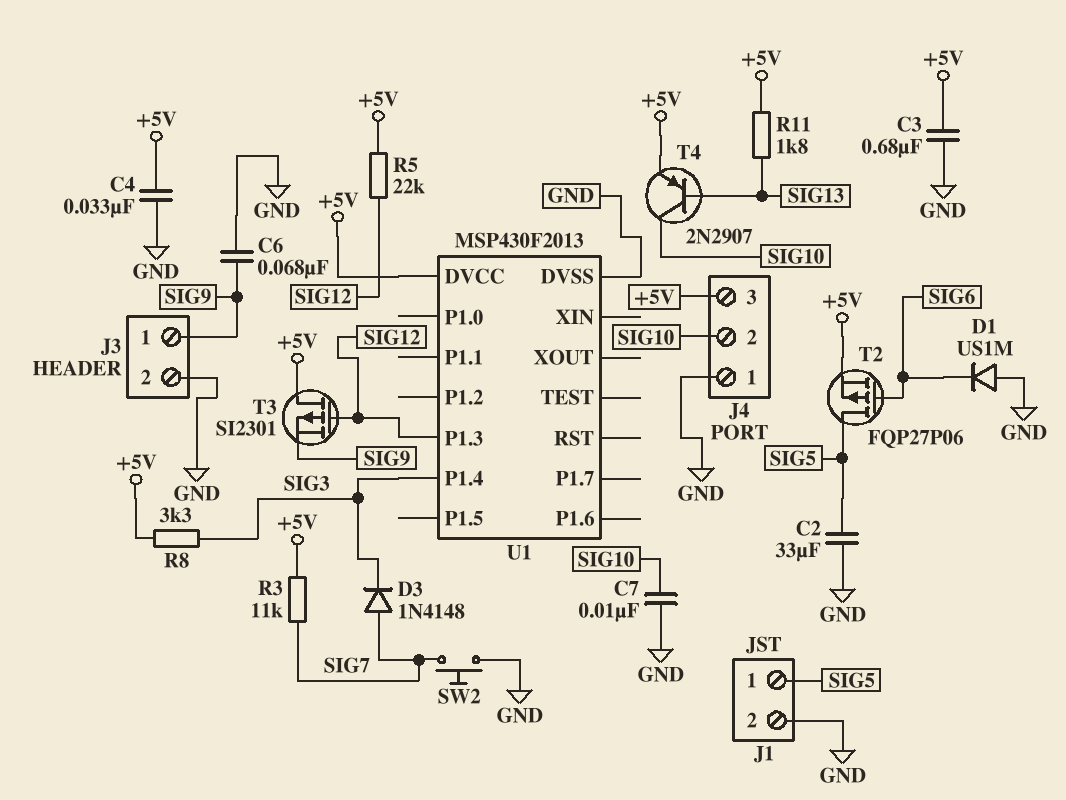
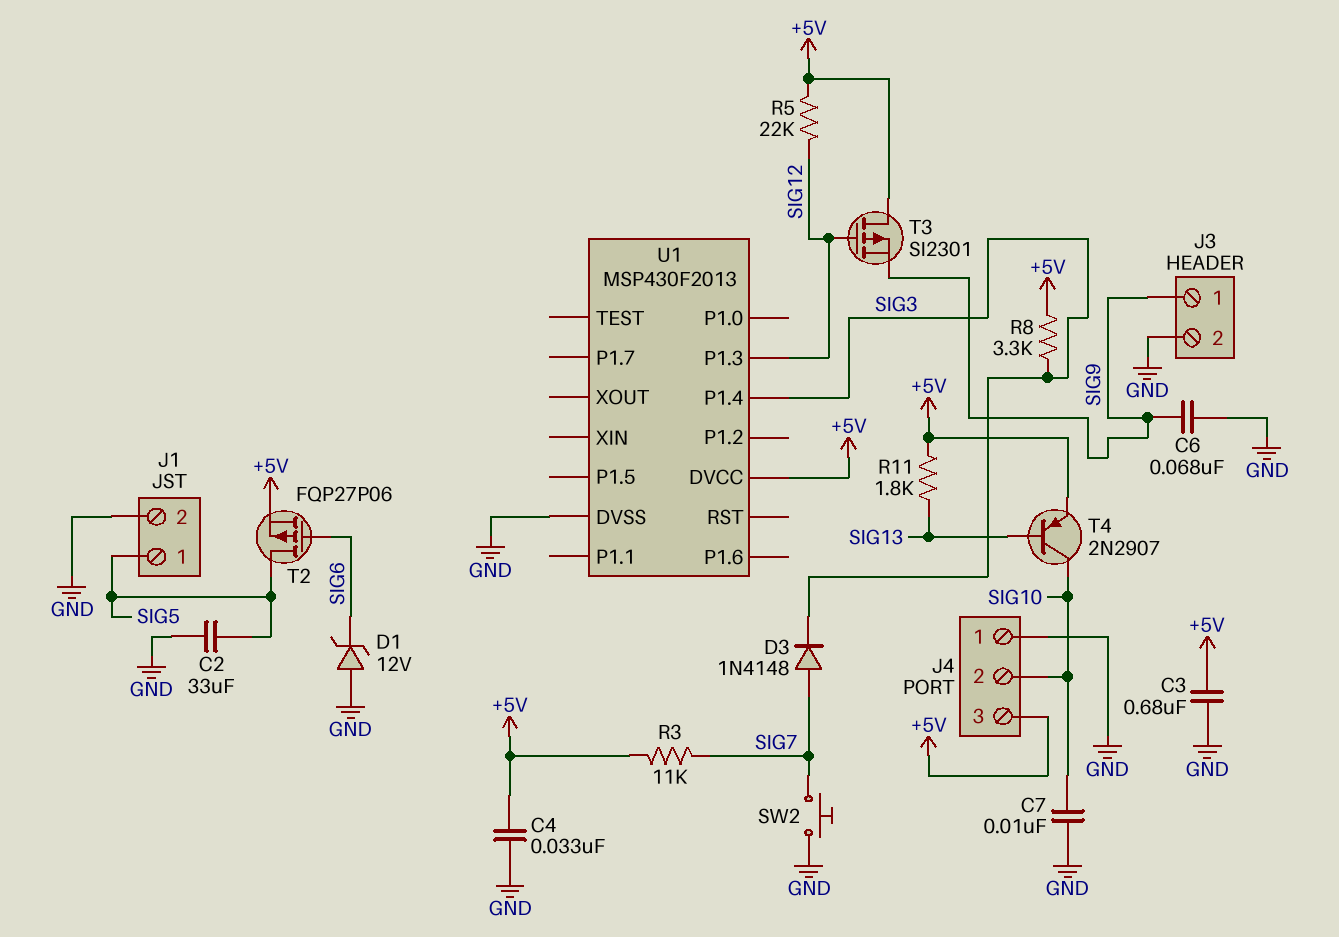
D1: diode US1M (A GND, K SIG6) -> zener 12V (A GND, K SIG6)

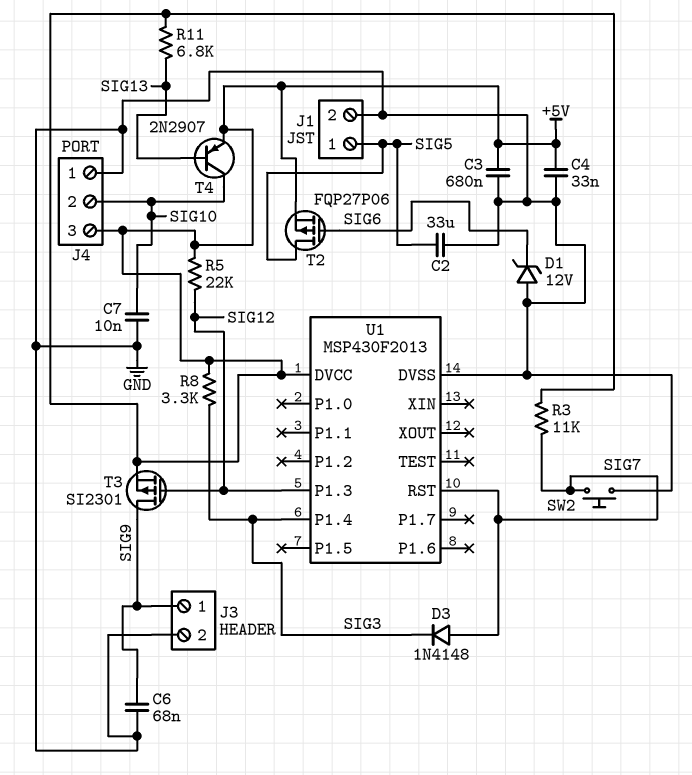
R11: 1.8k (+5V, SIG13) -> 6.8k (+5V, SIG13)
T3: PMOS SI2301 (G SIG12, D +5V, S SIG9) -> PMOS SI2301 (G SIG12, D SIG9, S +5V)
U1 pin RST: none -> SIG7

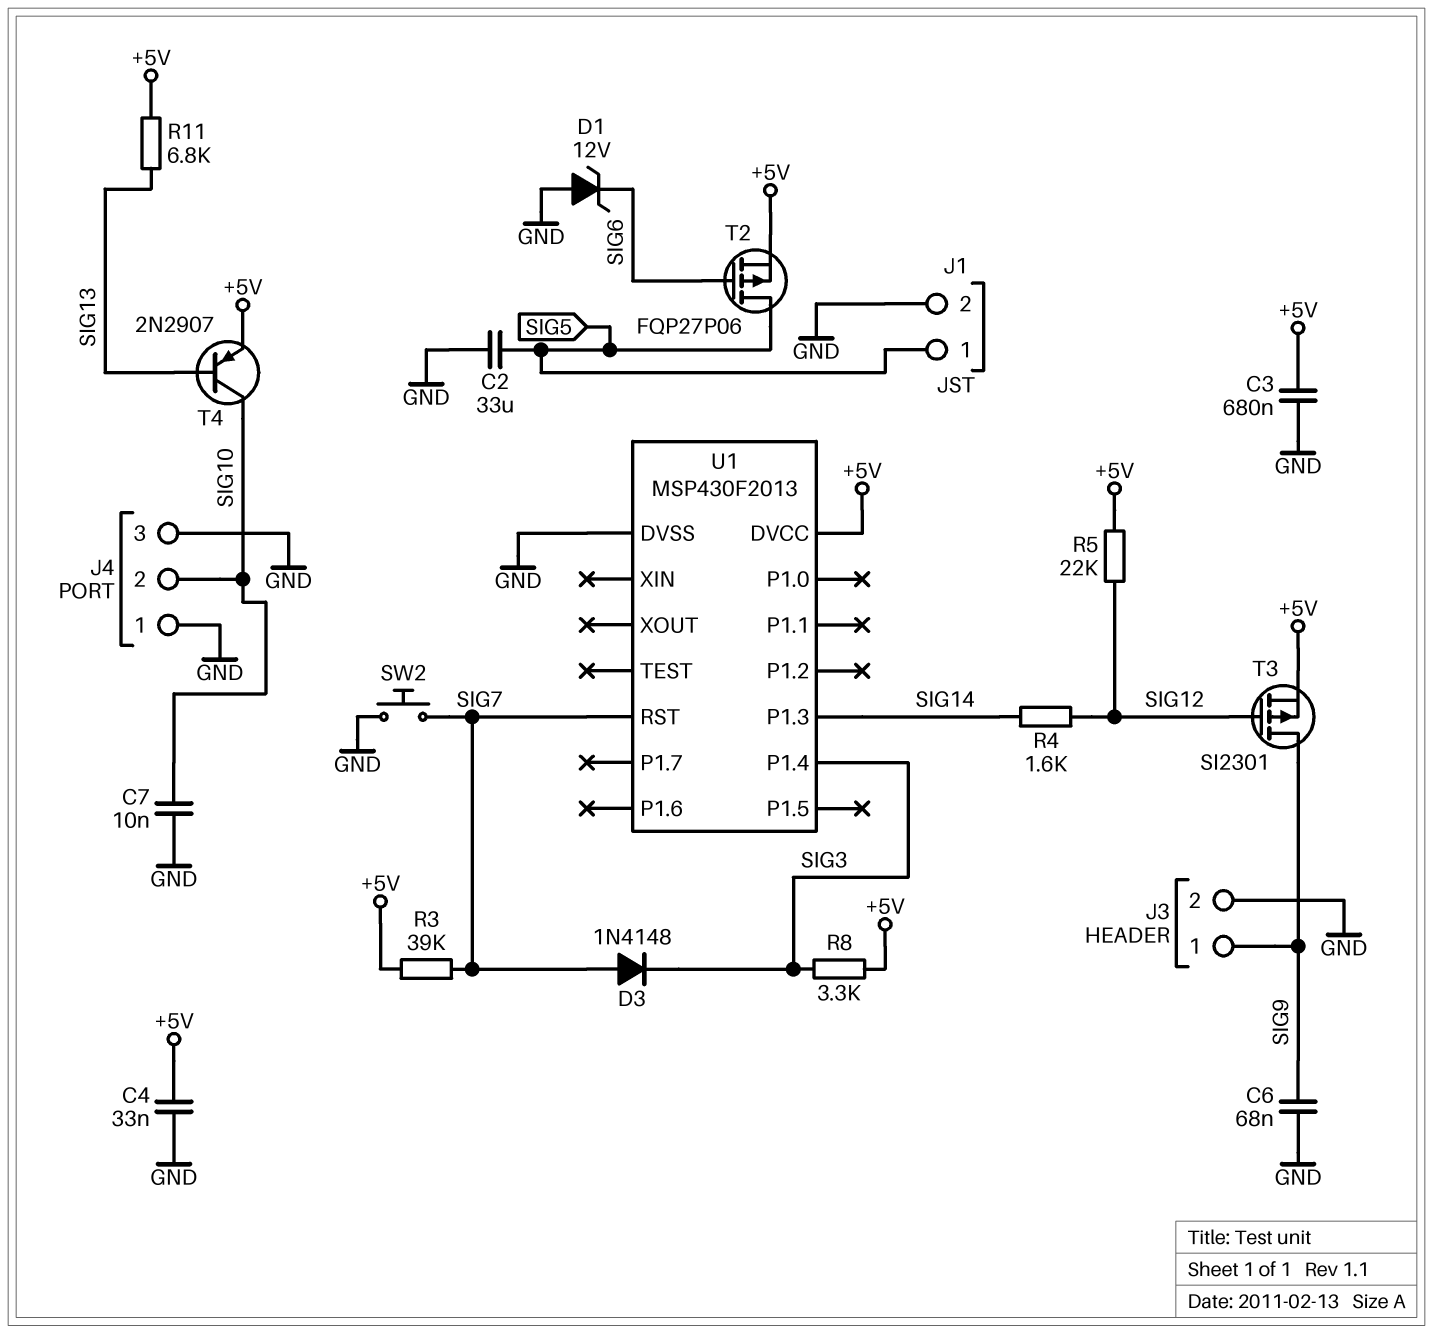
J4 pin 3: +5V -> GND
R3: 11k (+5V, SIG7) -> 39k (+5V, SIG7)
R4: none -> 1.6k (SIG12, SIG14)
U1 pin P1.3: SIG12 -> SIG14

